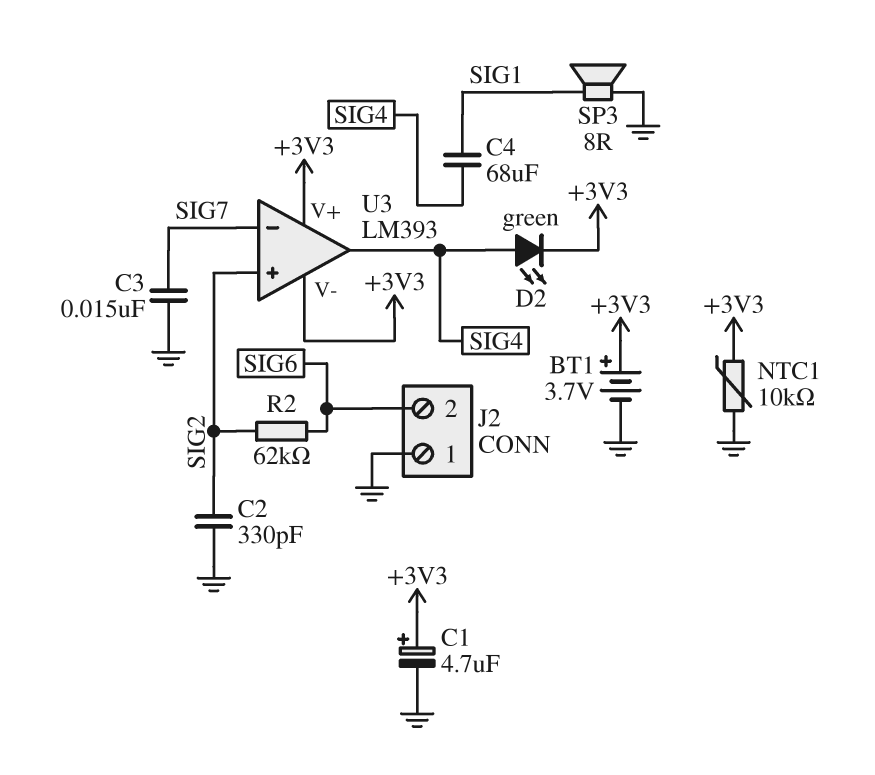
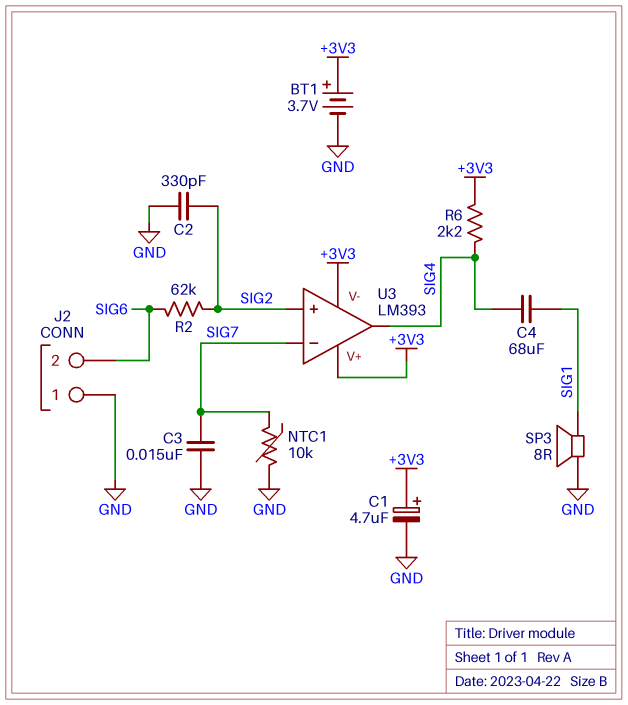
D2: LED green (A SIG4, K +3V3) -> none
NTC1: 10k (+3V3, GND) -> 10k (GND, SIG7)
R6: none -> 2.2k (+3V3, SIG4)

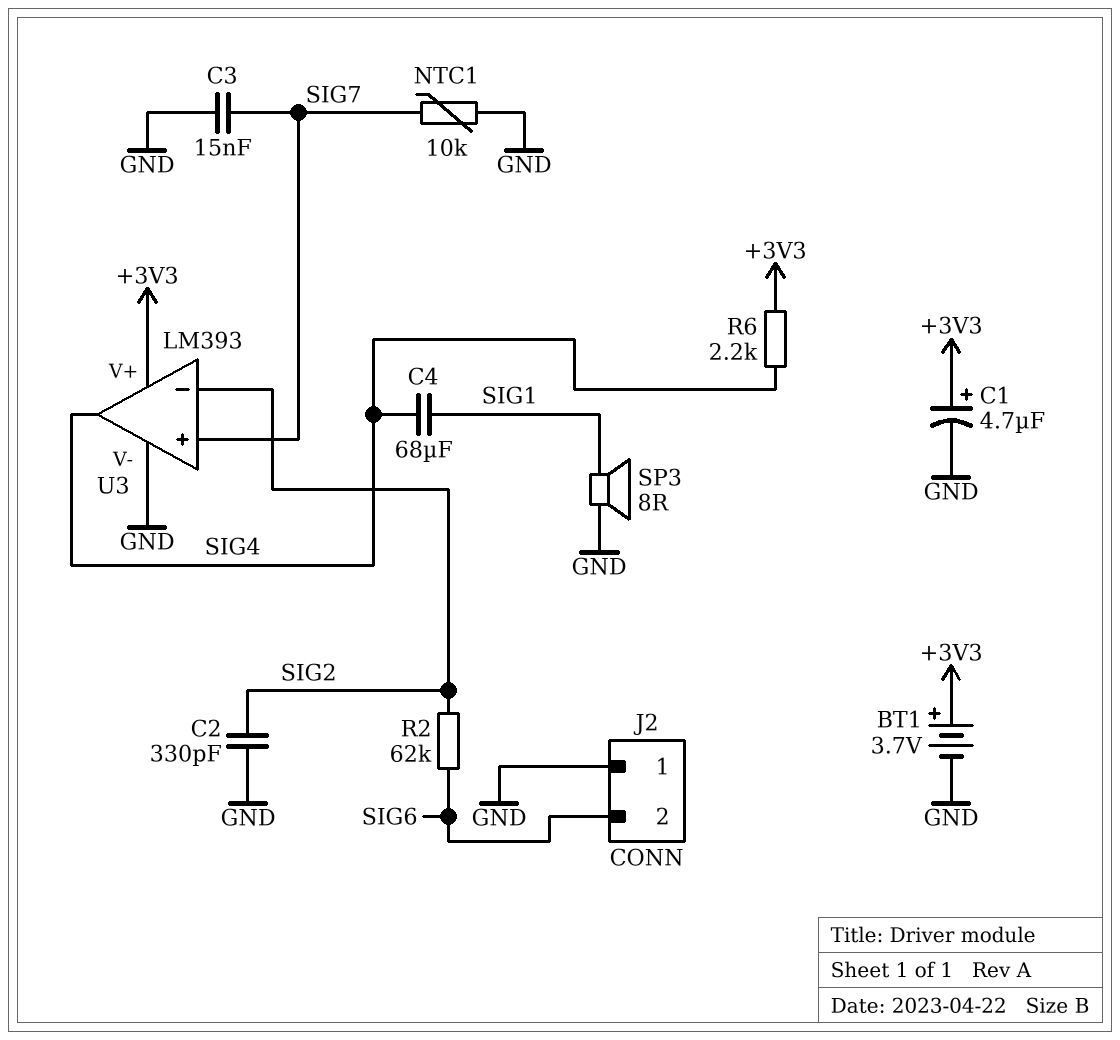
U3 pin V-: +3V3 -> GND
U3 pin in+: SIG2 -> SIG7
U3 pin in-: SIG7 -> SIG2

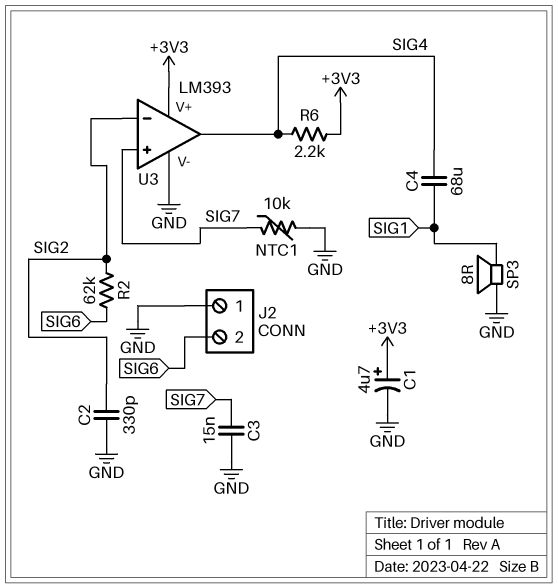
BT1: 3.7V (plus +3V3, minus GND) -> none

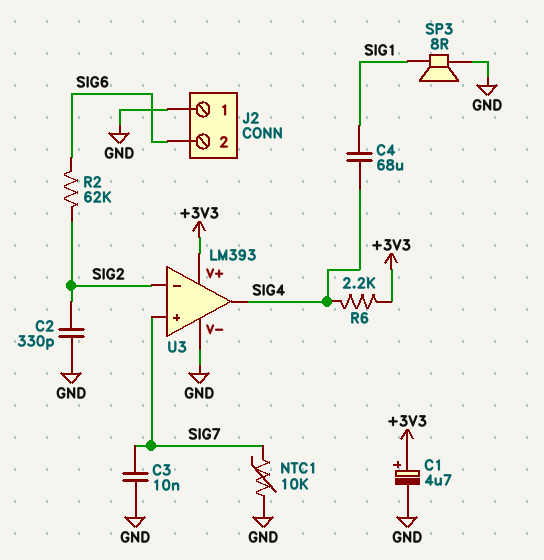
C3: 15nF (GND, SIG7) -> 10nF (GND, SIG7)

